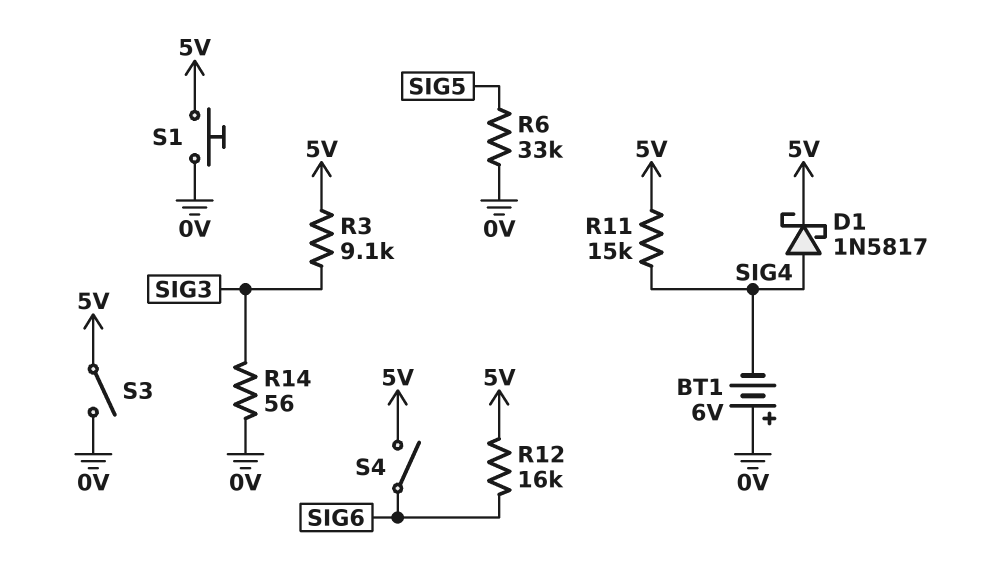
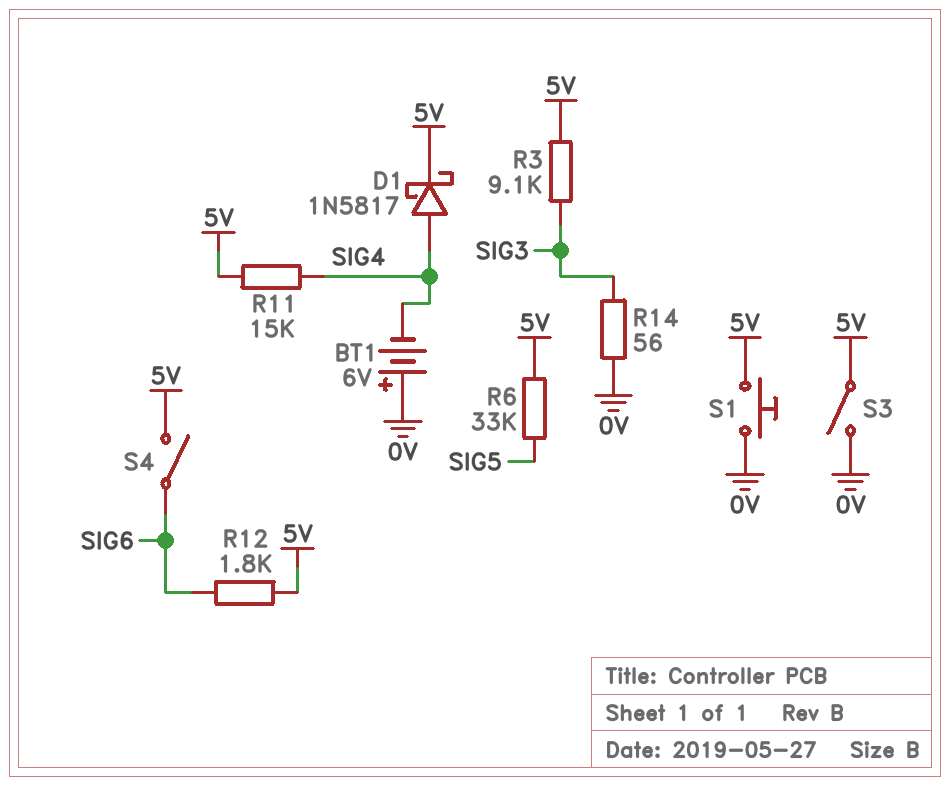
R6: 33k (0V, SIG5) -> 33k (5V, SIG5)
R12: 16k (5V, SIG6) -> 1.8k (5V, SIG6)

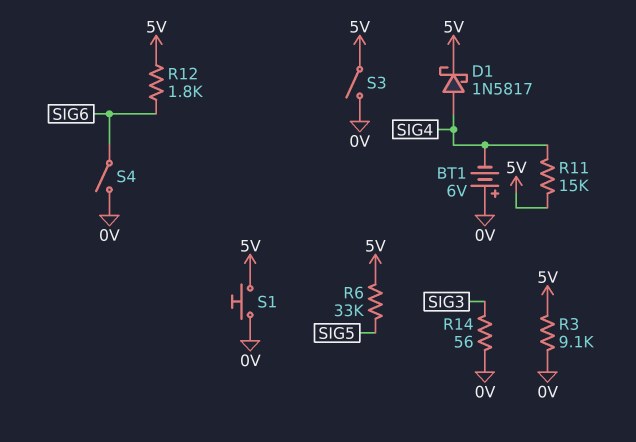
R3: 9.1k (5V, SIG3) -> 9.1k (0V, 5V)
S4: switch (5V, SIG6) -> switch (0V, SIG6)

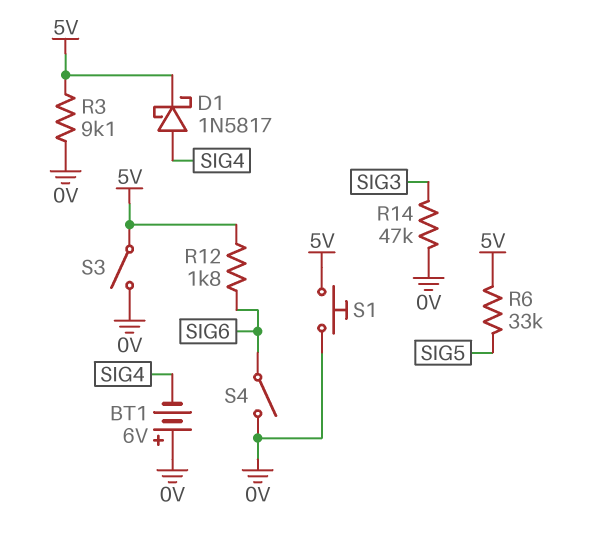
R11: 15k (5V, SIG4) -> none
R14: 56 (0V, SIG3) -> 47k (0V, SIG3)

